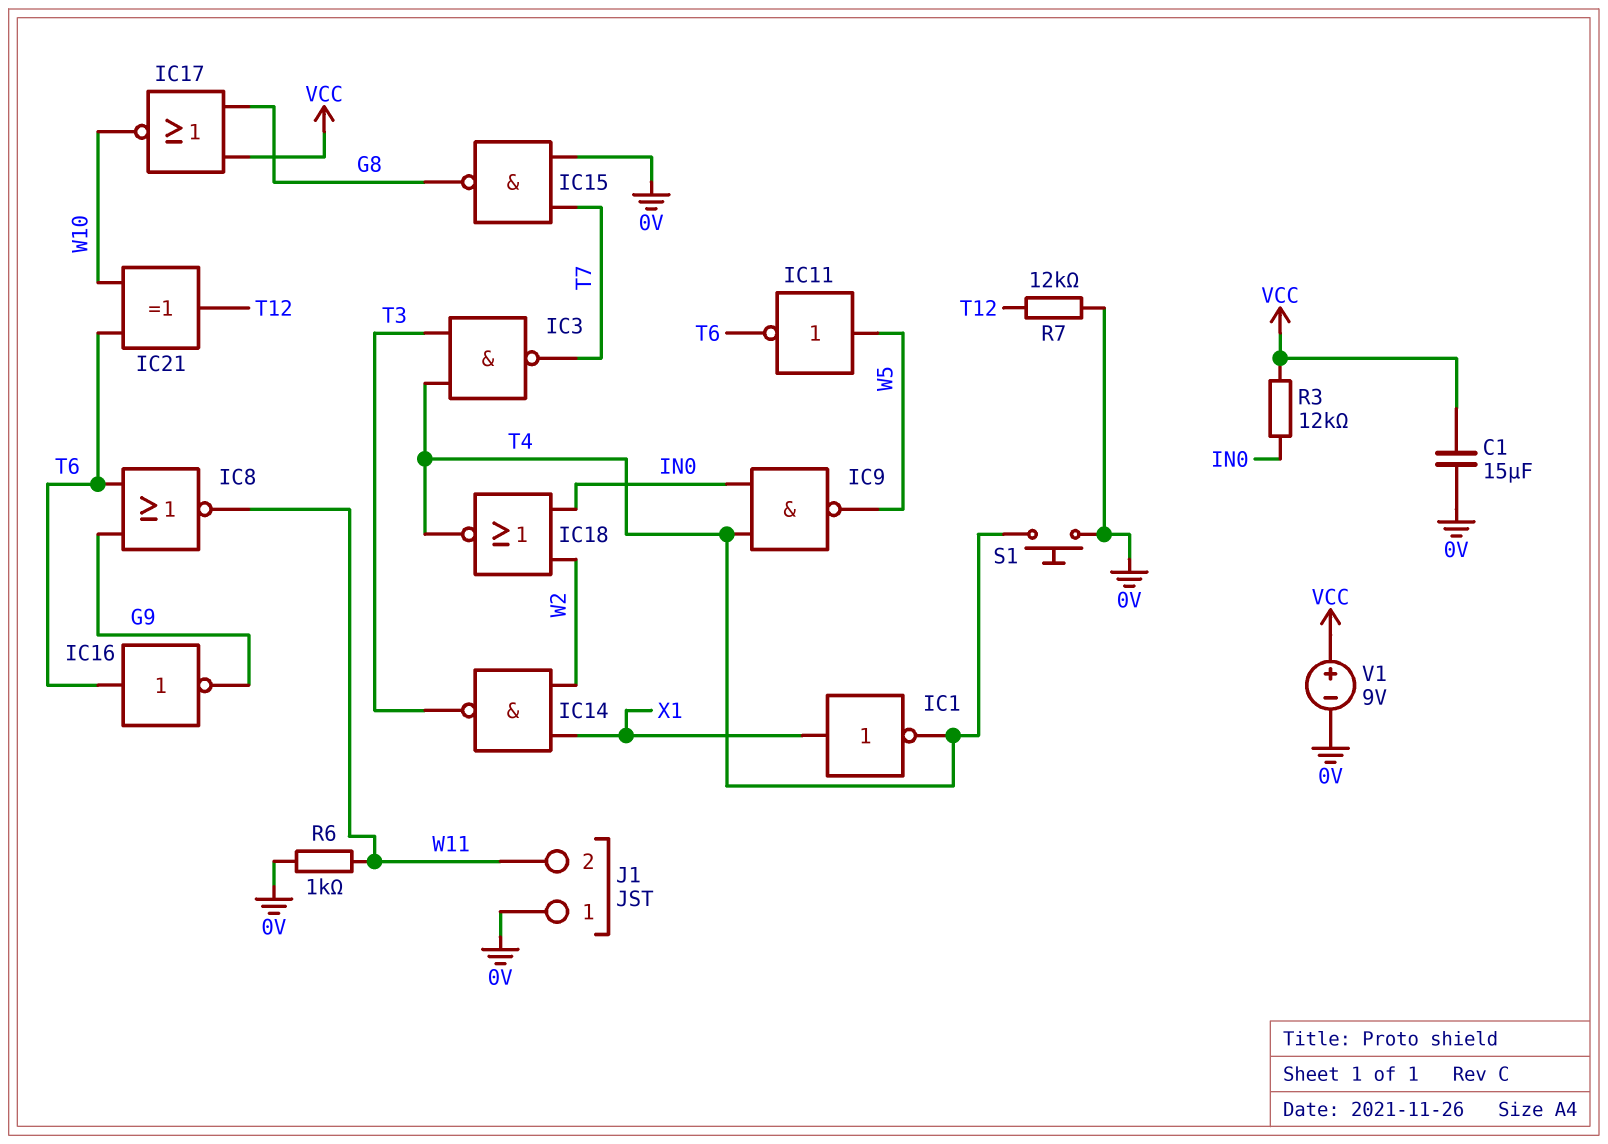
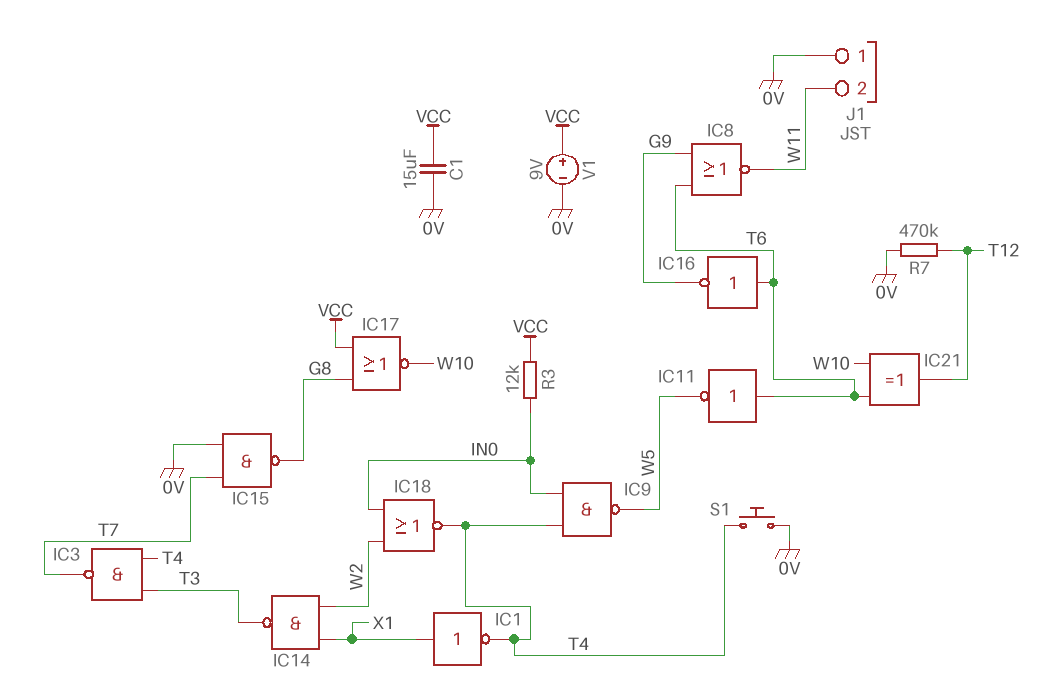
IC11: NOT (in W5, out T6) -> NOT (in T6, out W5)
R6: 1k (0V, W11) -> none
R7: 12k (0V, T12) -> 470k (0V, T12)

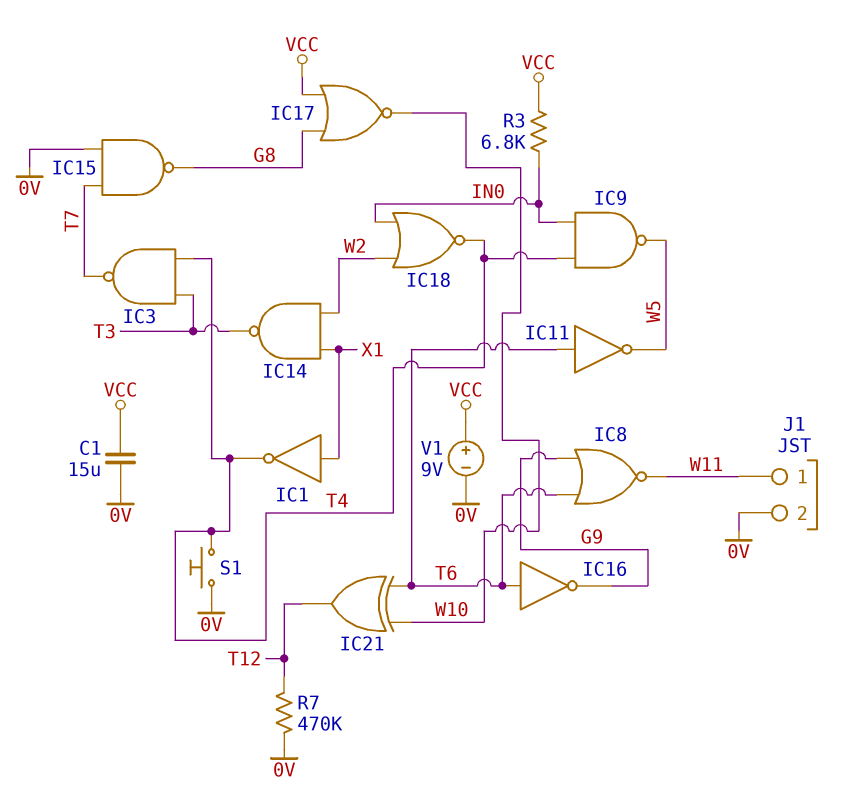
J1 pin 1: 0V -> W11
J1 pin 2: W11 -> 0V
R3: 12k (IN0, VCC) -> 6.8k (IN0, VCC)

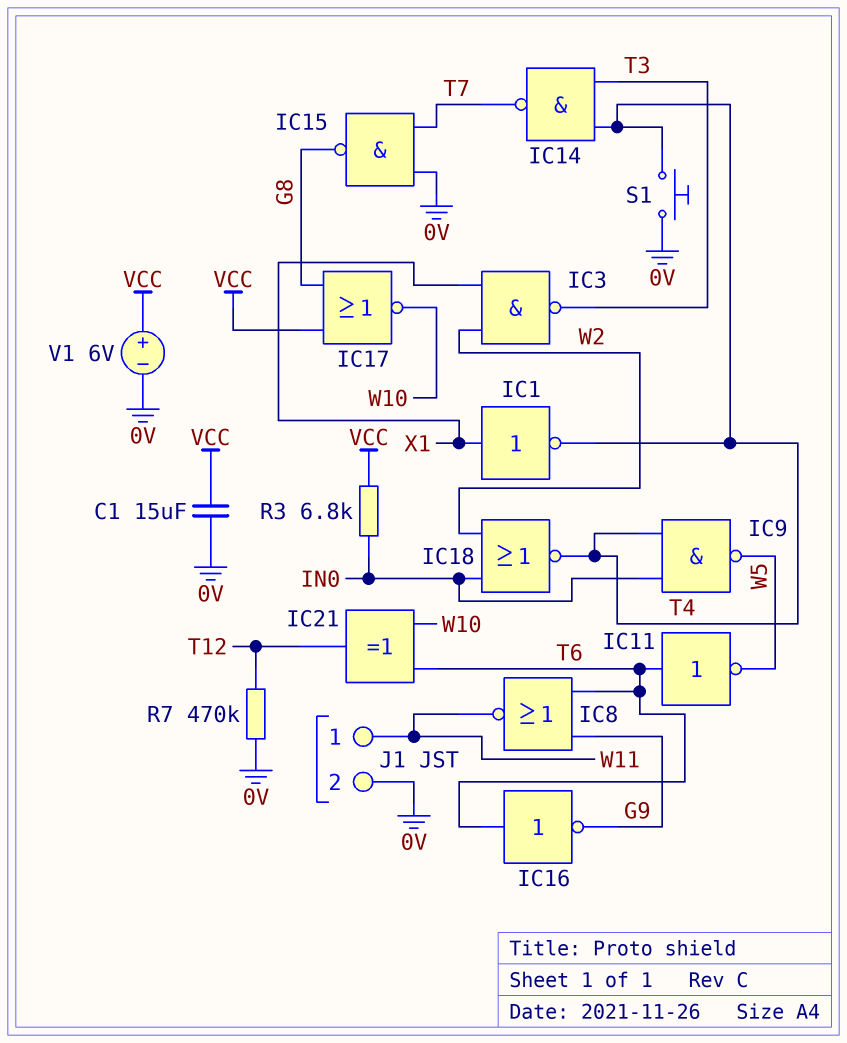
IC3: NAND (in T3, in T4, out T7) -> NAND (in W2, in X1, out T3)
IC14: NAND (in W2, in X1, out T3) -> NAND (in T3, in T4, out T7)
V1: 9V (plus VCC, minus 0V) -> 6V (plus VCC, minus 0V)

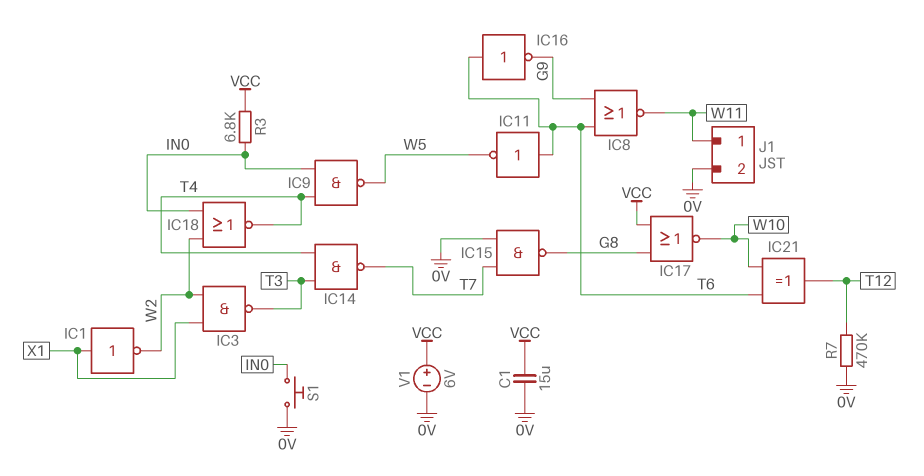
IC1: NOT (in X1, out T4) -> NOT (in X1, out W2)
S1: button (0V, T4) -> button (0V, IN0)

